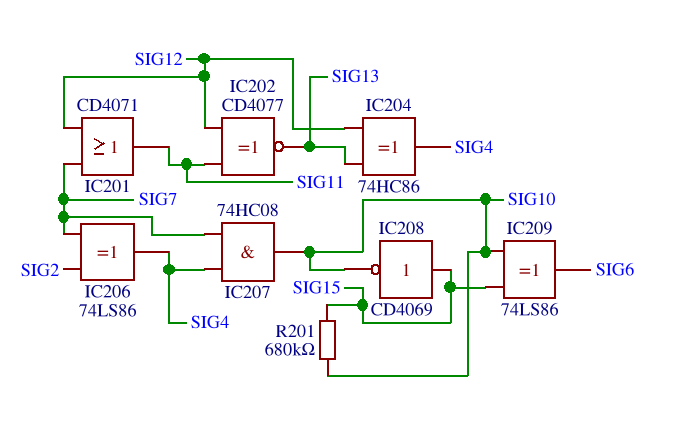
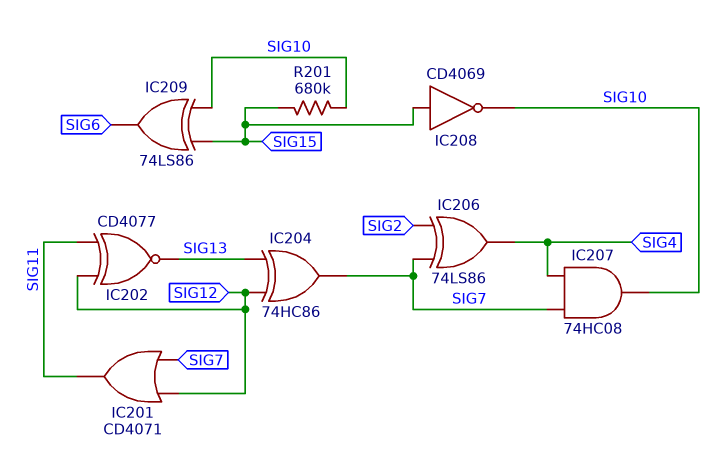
IC204: XOR 74HC86 (in SIG12, in SIG13, out SIG4) -> XOR 74HC86 (in SIG12, in SIG13, out SIG7)

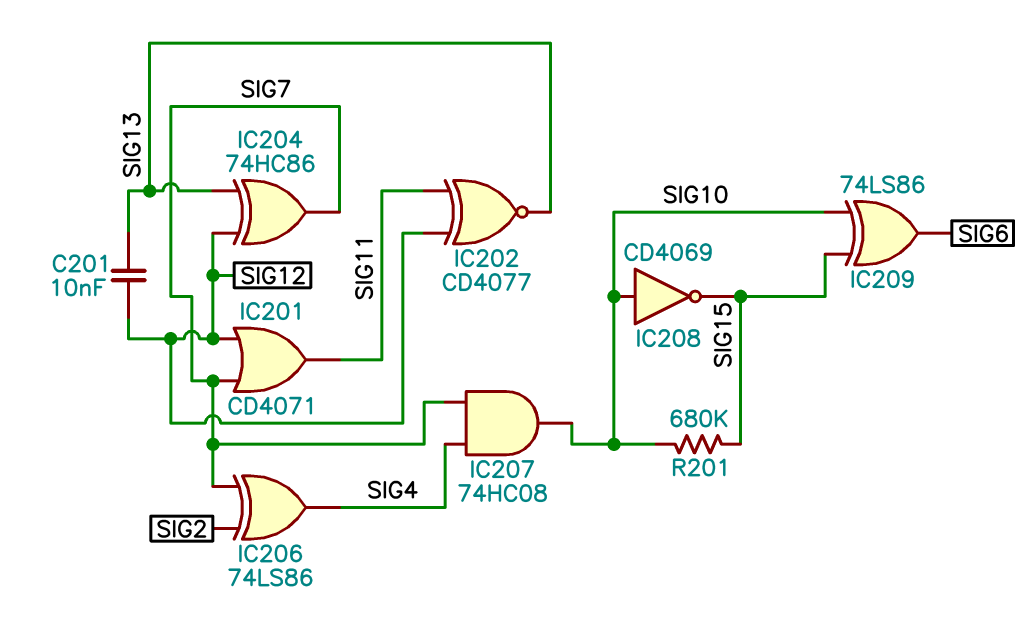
C201: none -> 10nF (SIG12, SIG13)
IC208: NOT CD4069 (in SIG15, out SIG10) -> NOT CD4069 (in SIG10, out SIG15)

